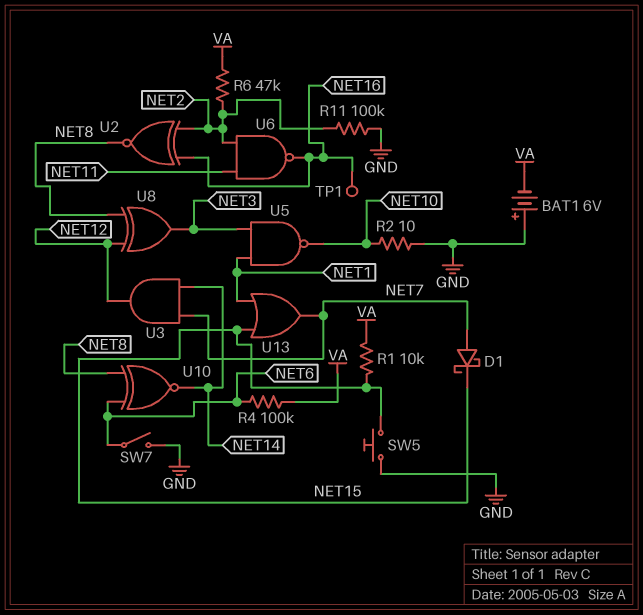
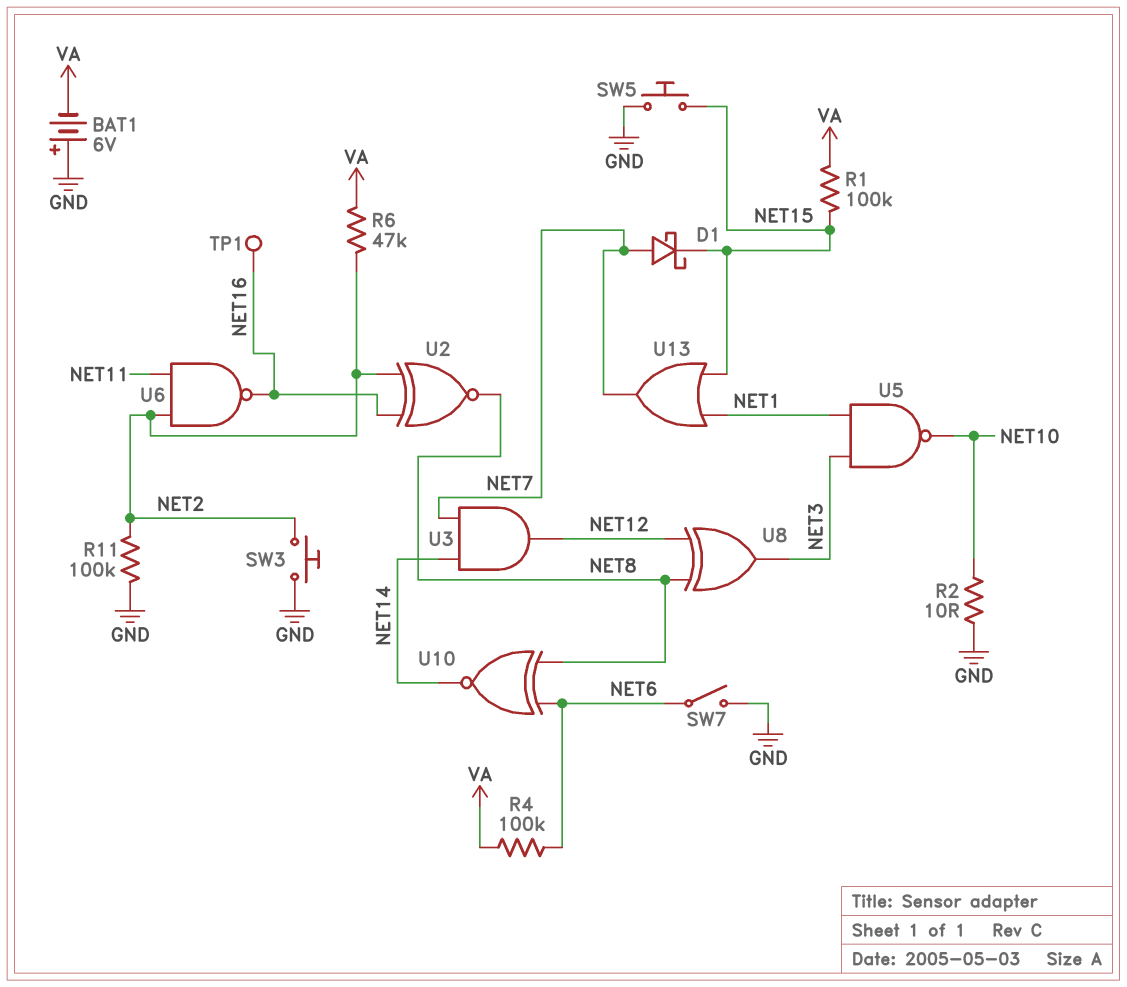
R1: 10k (NET15, VA) -> 100k (NET15, VA)
SW3: none -> button (GND, NET2)

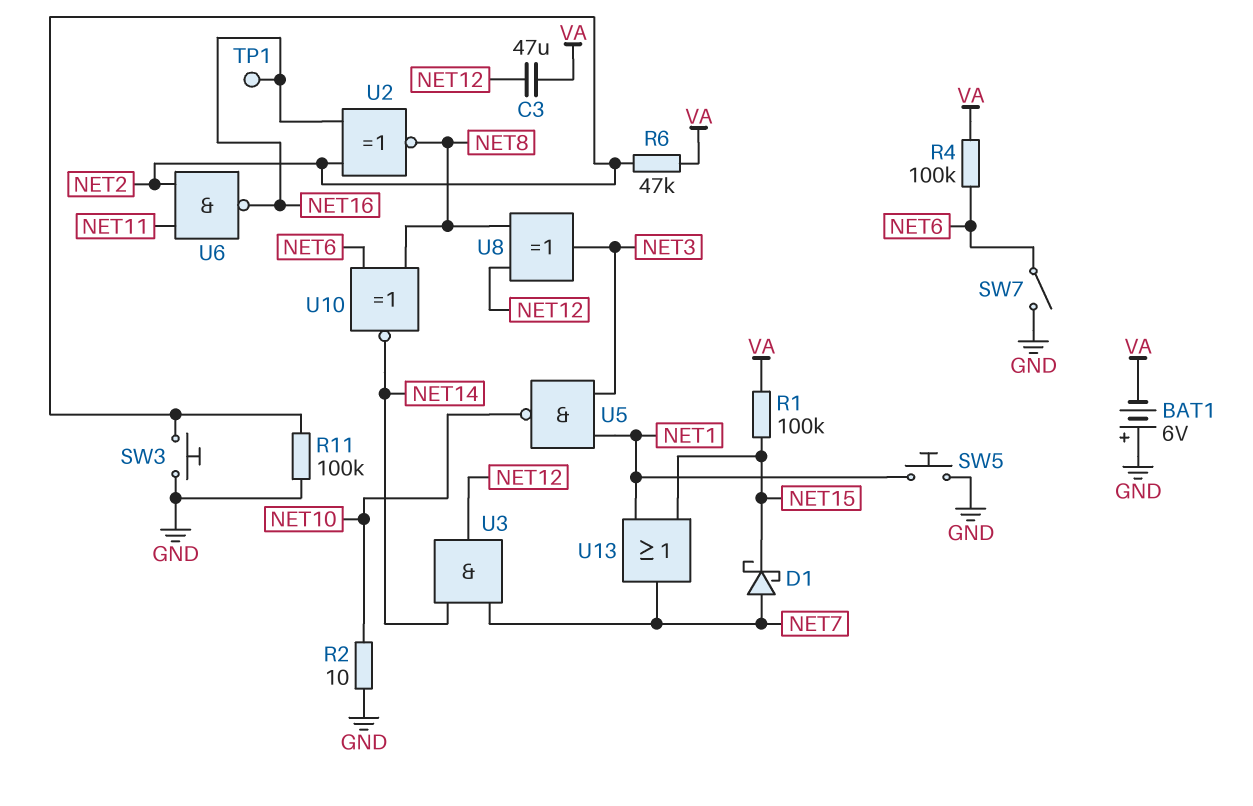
C3: none -> 47uF (NET12, VA)
SW5: button (GND, NET15) -> button (GND, NET1)

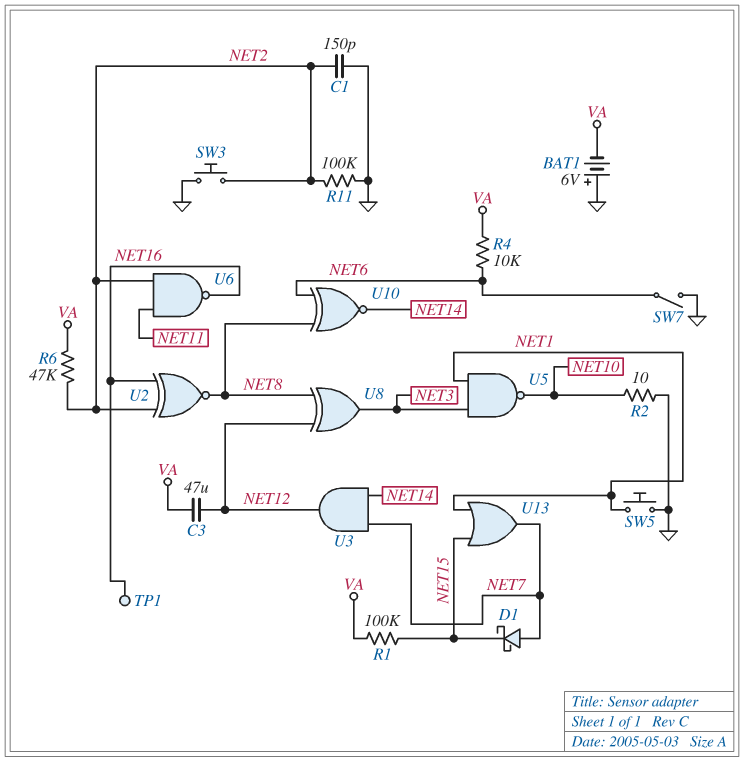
C1: none -> 150pF (GND, NET2)
R4: 100k (NET6, VA) -> 10k (NET6, VA)

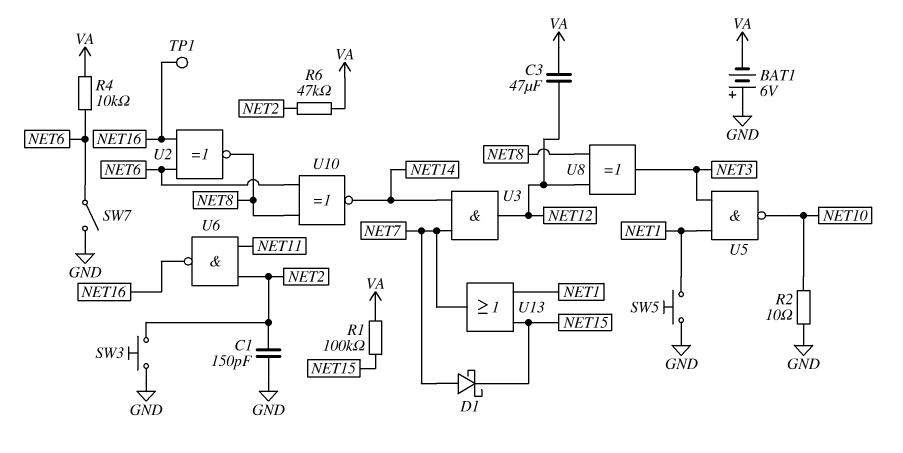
R11: 100k (GND, NET2) -> none
U2: XNOR (in NET2, in NET16, out NET8) -> XNOR (in NET6, in NET16, out NET8)

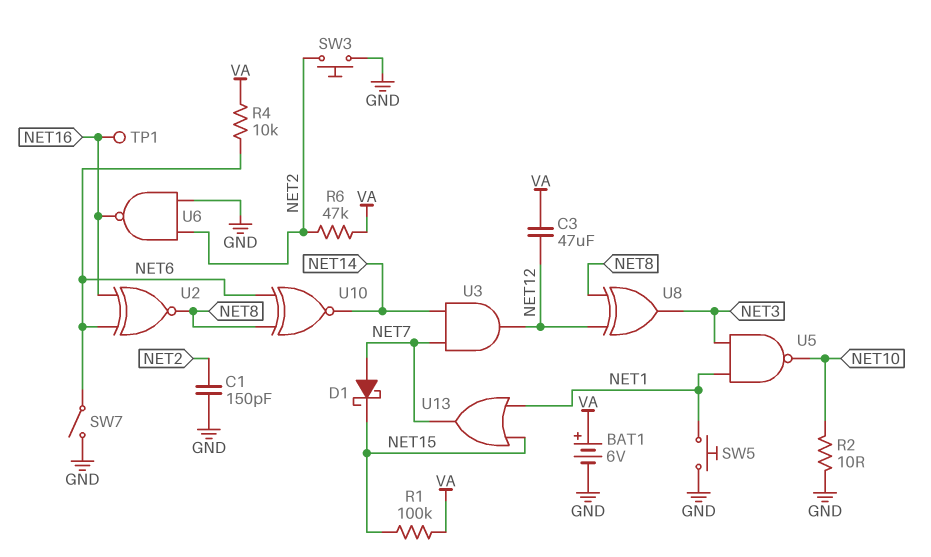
BAT1: 6V (plus GND, minus VA) -> 6V (plus VA, minus GND)
U6: NAND (in NET2, in NET11, out NET16) -> NAND (in GND, in NET2, out NET16)

